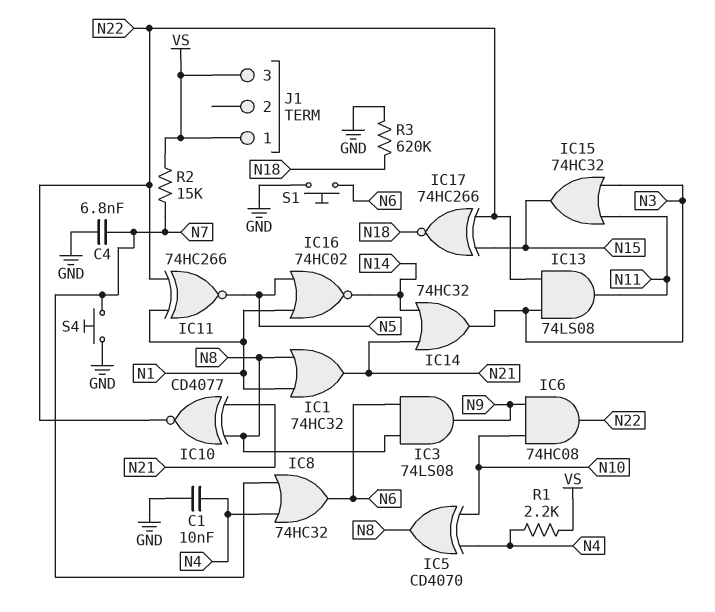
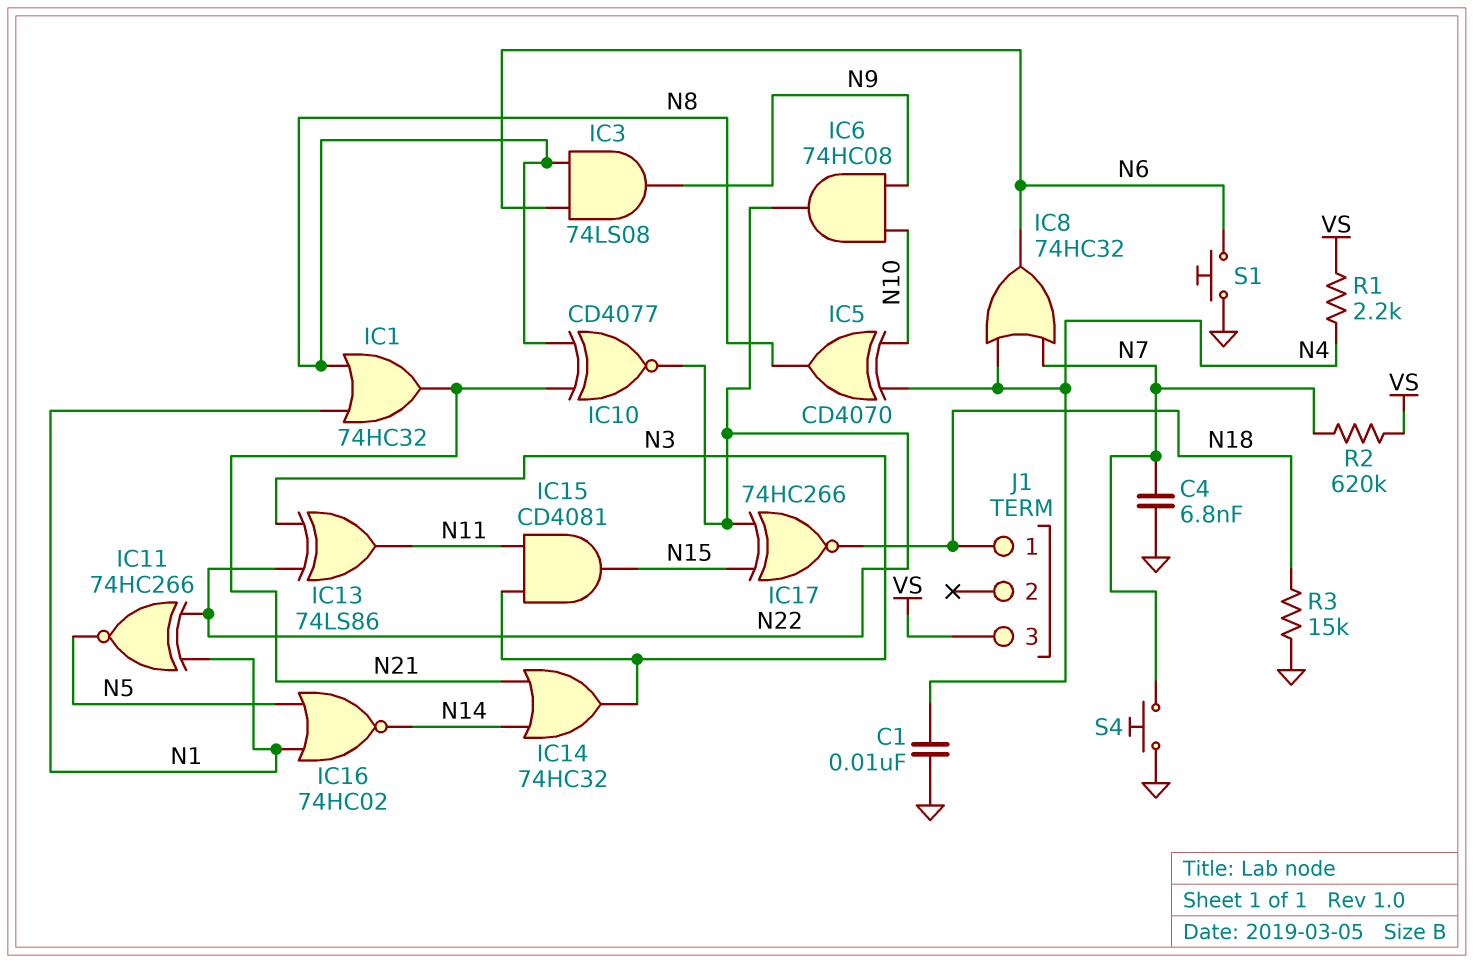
IC13: AND 74LS08 (in N3, in N22, out N11) -> XOR 74LS86 (in N3, in N22, out N11)
IC15: OR 74HC32 (in N3, in N11, out N15) -> AND CD4081 (in N3, in N11, out N15)
J1 pin 1: VS -> N18
R2: 15k (N7, VS) -> 620k (N7, VS)
R3: 620k (GND, N18) -> 15k (GND, N18)

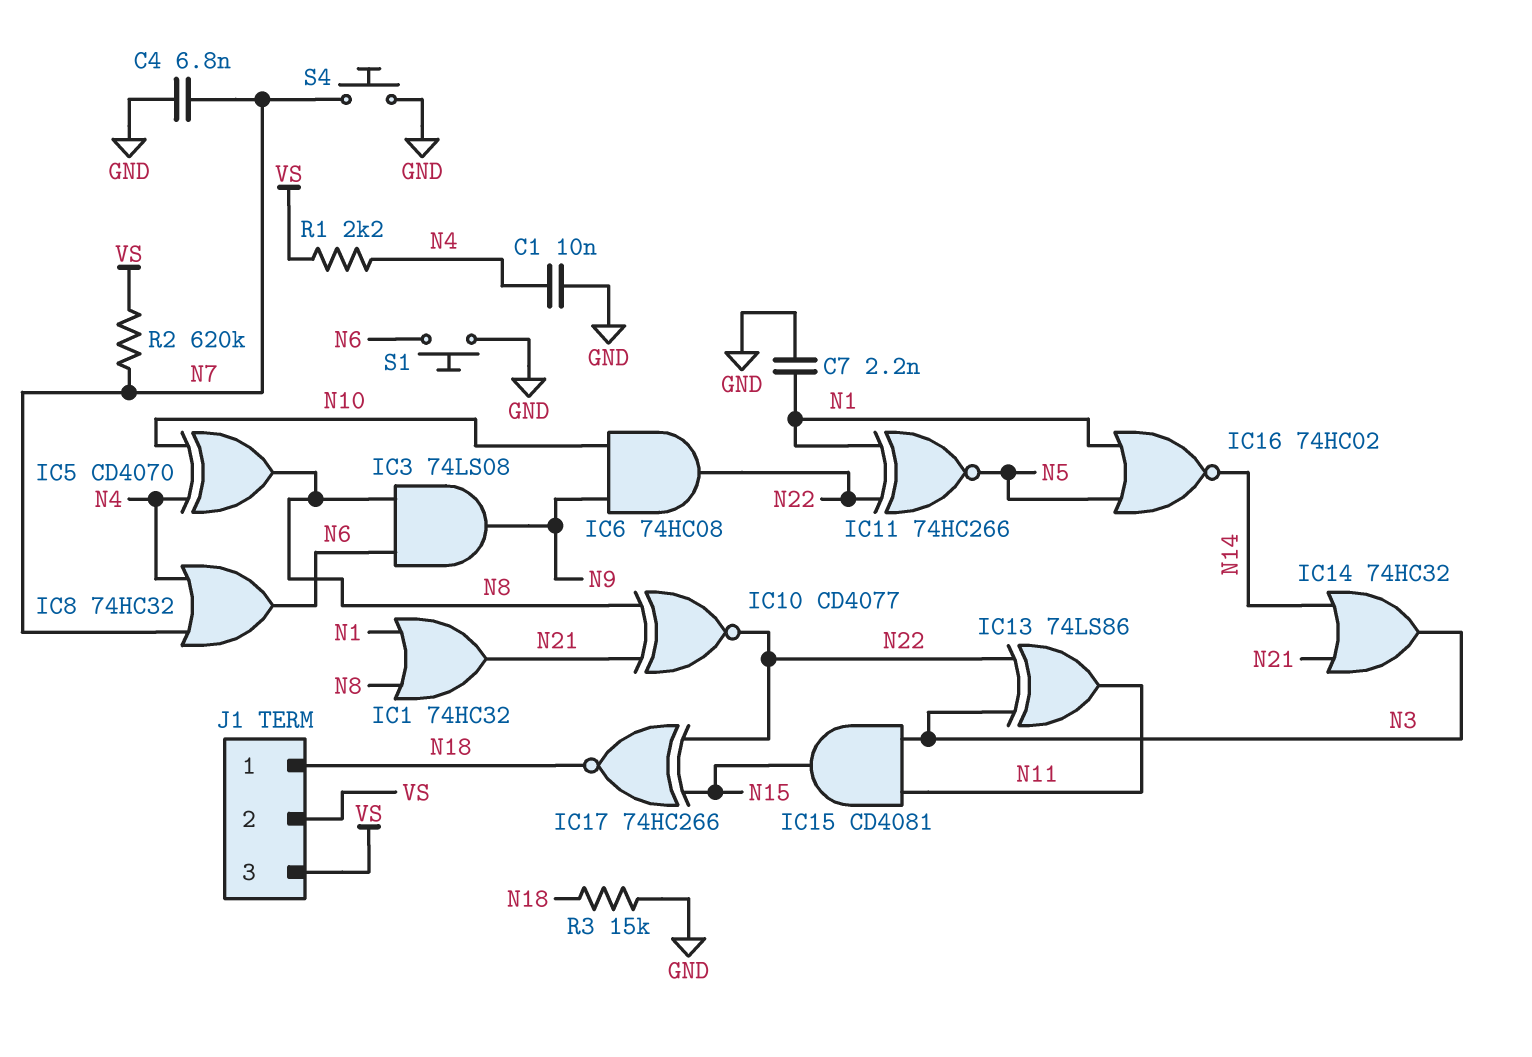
C7: none -> 2.2nF (GND, N1)
J1 pin 2: none -> VS

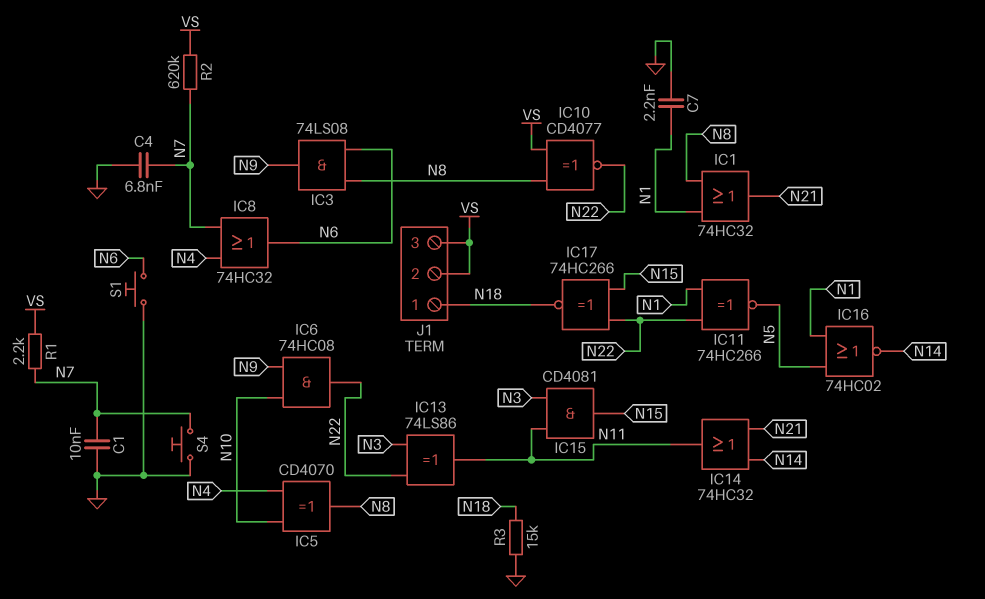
C1: 10nF (GND, N4) -> 10nF (GND, N7)
IC10: XNOR CD4077 (in N8, in N21, out N22) -> XNOR CD4077 (in N8, in VS, out N22)
IC14: OR 74HC32 (in N14, in N21, out N3) -> OR 74HC32 (in N14, in N21, out N11)
R1: 2.2k (N4, VS) -> 2.2k (N7, VS)

